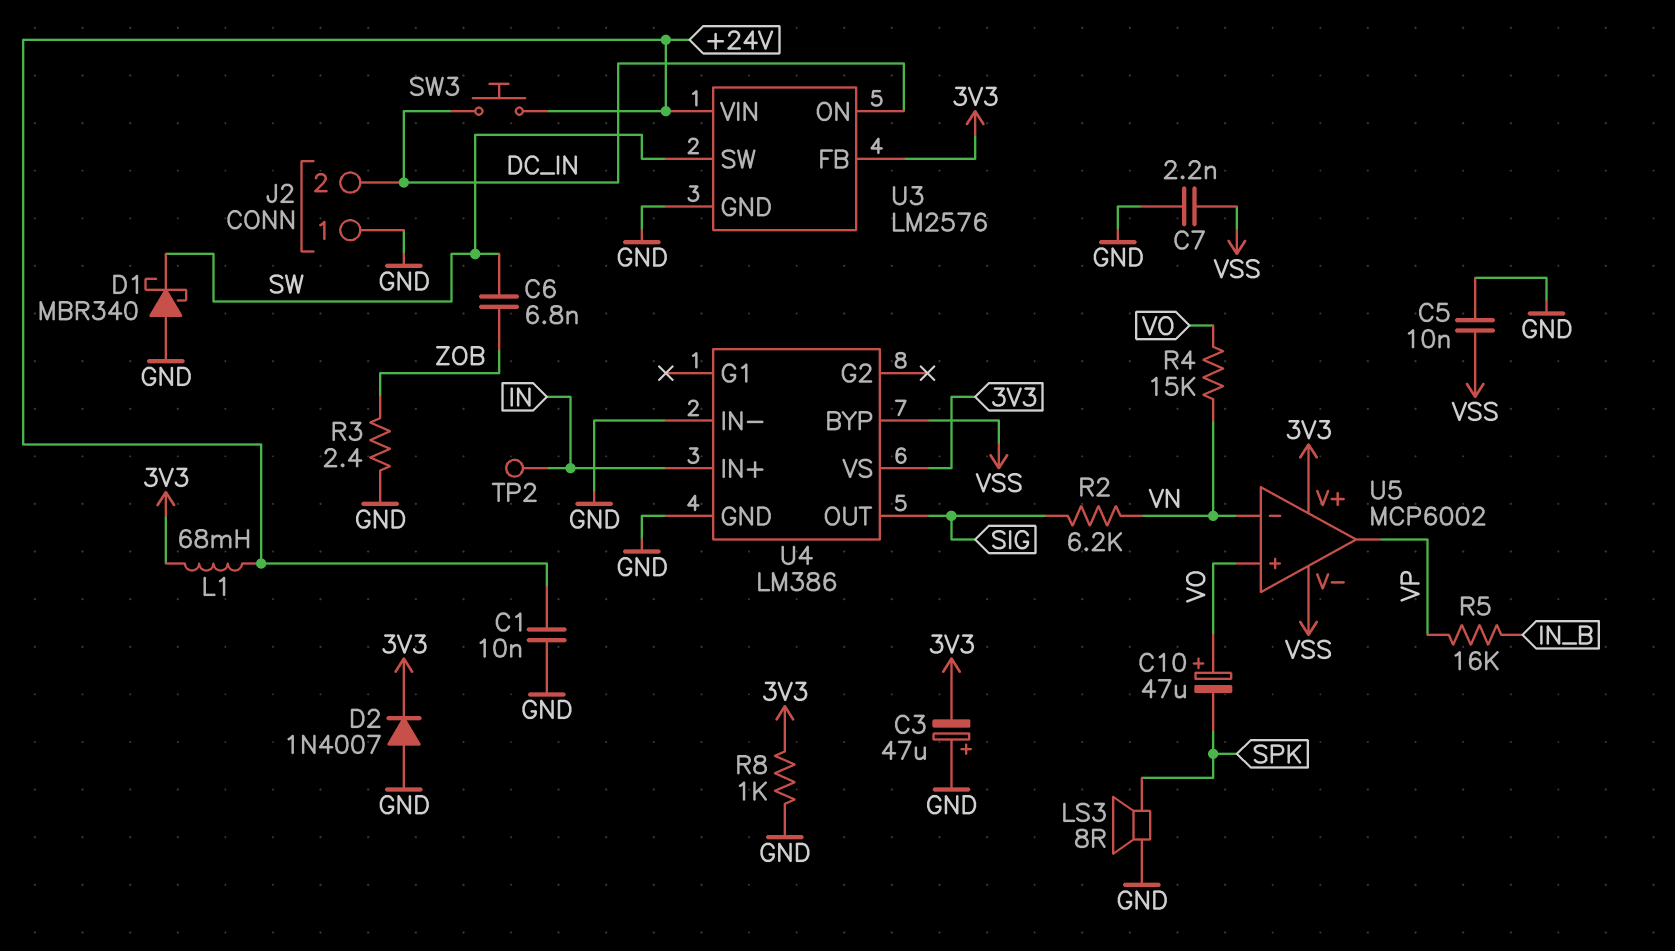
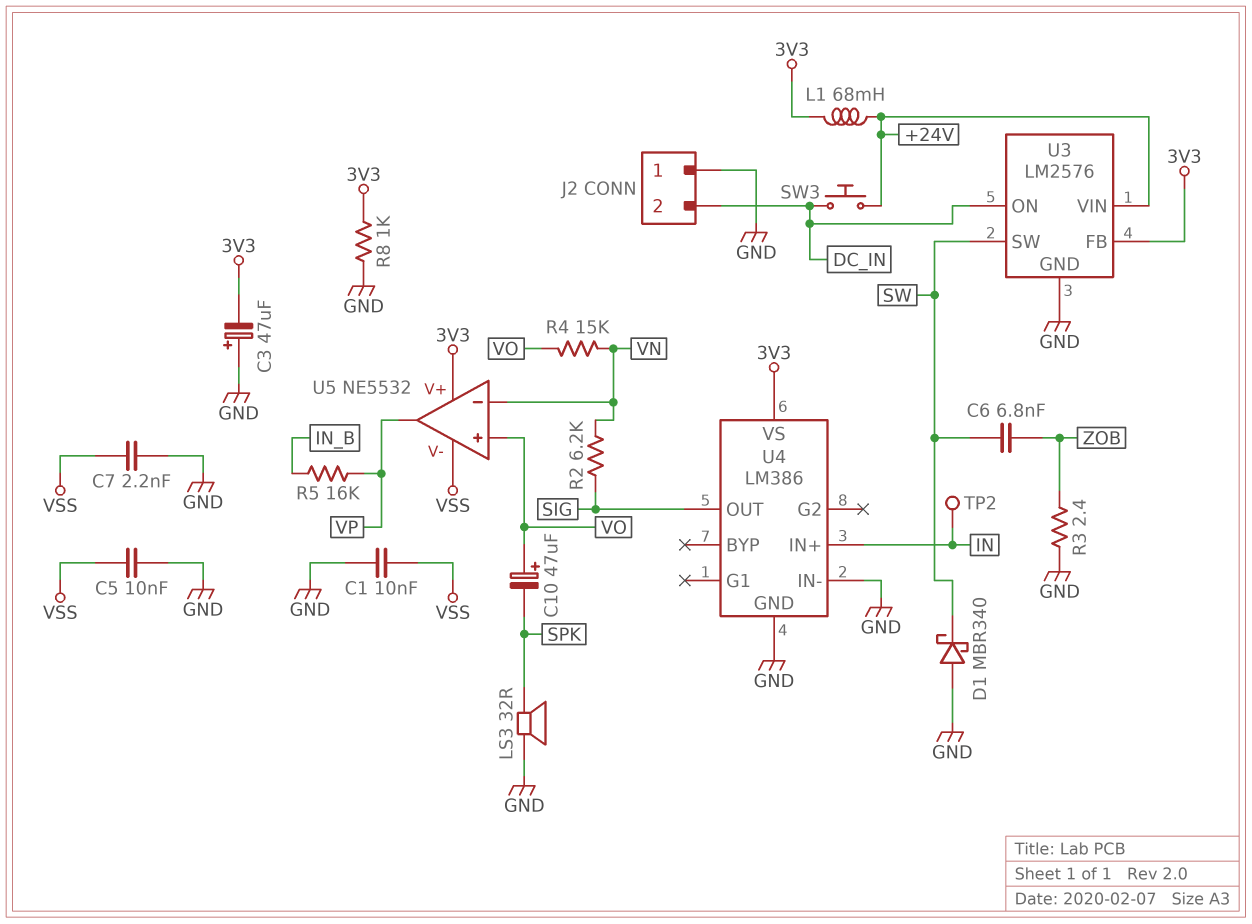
C1: 10nF (+24V, GND) -> 10nF (GND, VSS)
D2: diode 1N4007 (A GND, K 3V3) -> none
LS3: speaker 8R (GND, SPK) -> speaker 32R (GND, SPK)
U4 pin BYP: VSS -> none
U5: MCP6002 -> NE5532

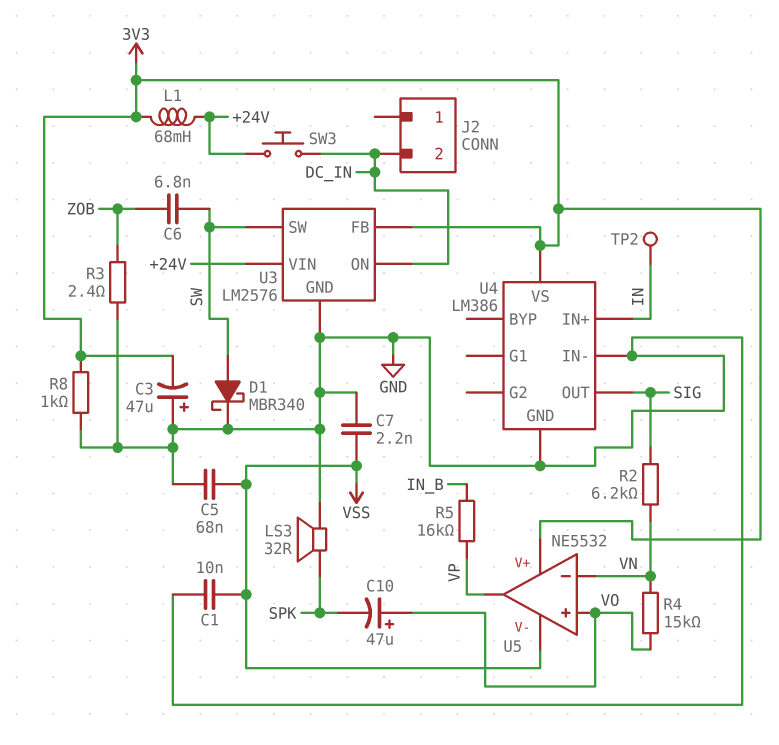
C5: 10nF (GND, VSS) -> 68nF (GND, VSS)
D1: schottky MBR340 (A GND, K SW) -> schottky MBR340 (A SW, K GND)
J2 pin 1: GND -> none

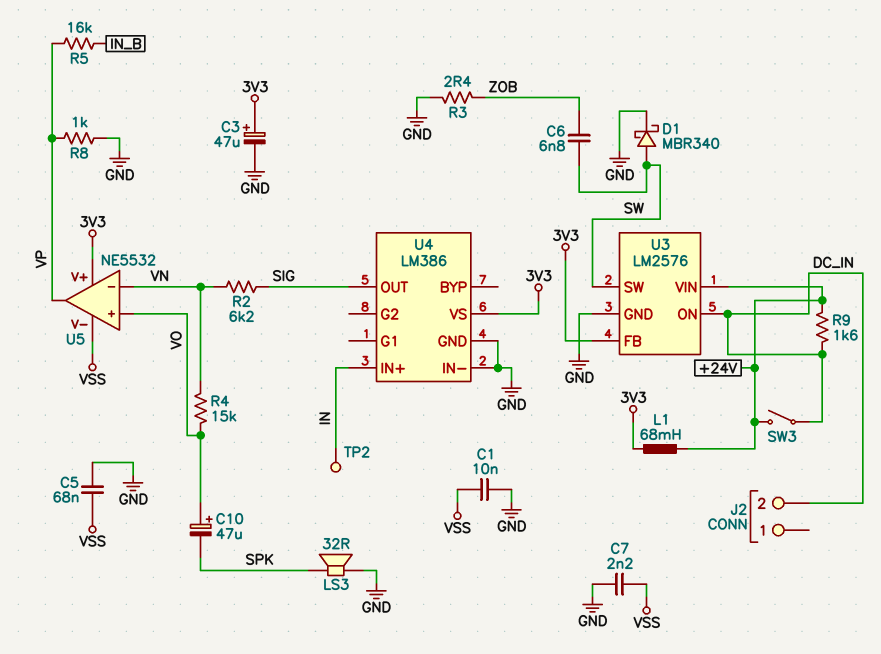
C3: 47uF (plus GND, minus 3V3) -> 47uF (plus 3V3, minus GND)
R8: 1k (3V3, GND) -> 1k (GND, VP)
R9: none -> 1.6k (+24V, DC_IN)
SW3: button (+24V, DC_IN) -> switch (+24V, DC_IN)

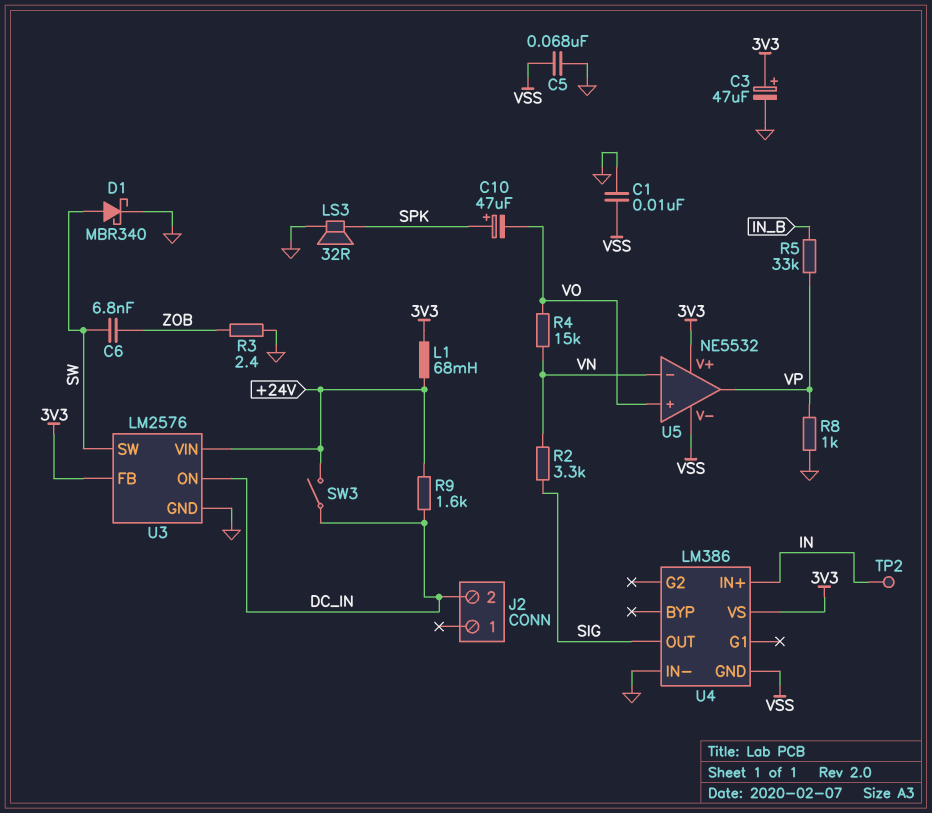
C7: 2.2nF (GND, VSS) -> none
C10: 47uF (plus VO, minus SPK) -> 47uF (plus SPK, minus VO)
R2: 6.2k (SIG, VN) -> 3.3k (SIG, VN)
R5: 16k (IN_B, VP) -> 33k (IN_B, VP)
U4 pin GND: GND -> VSS

